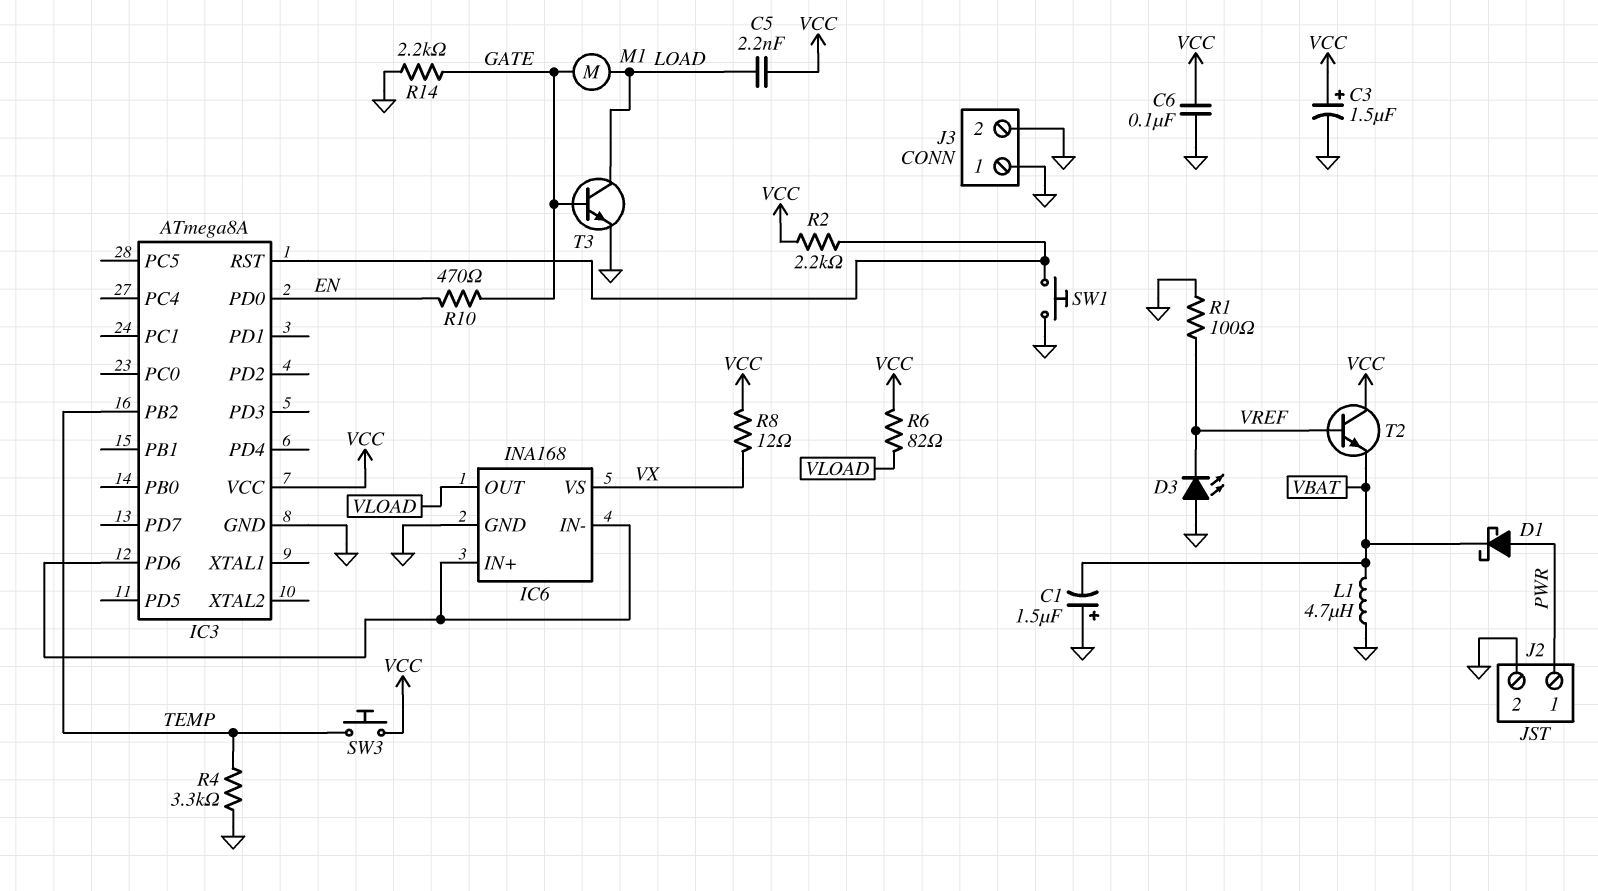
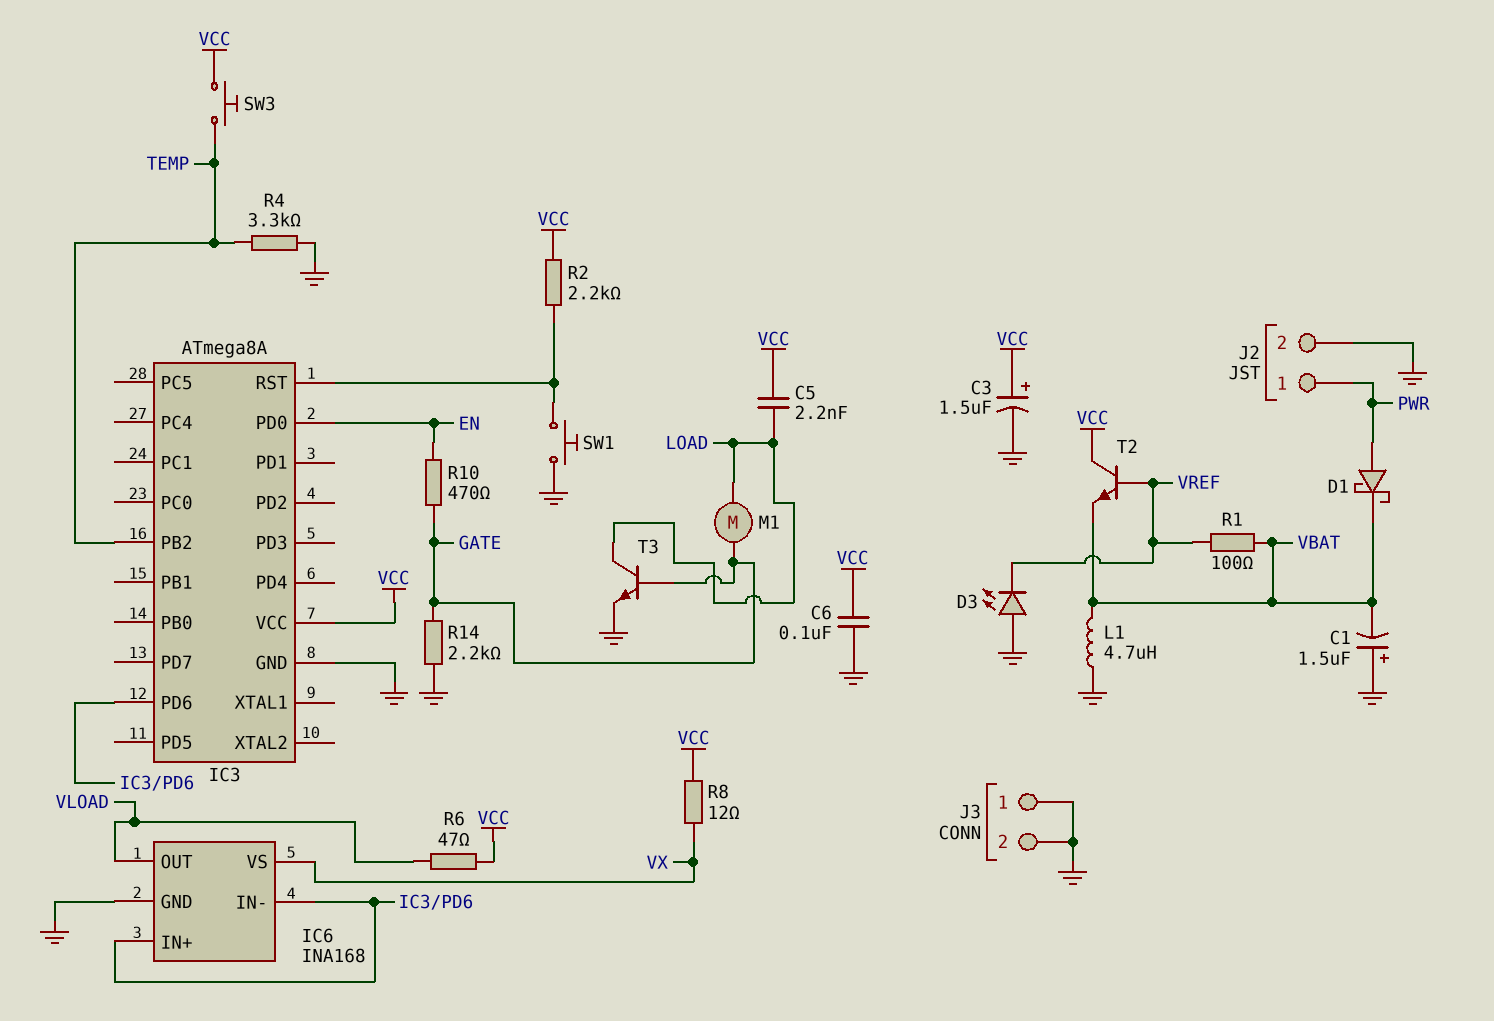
R1: 100 (GND, VREF) -> 100 (VBAT, VREF)
R6: 82 (VCC, VLOAD) -> 47 (VCC, VLOAD)

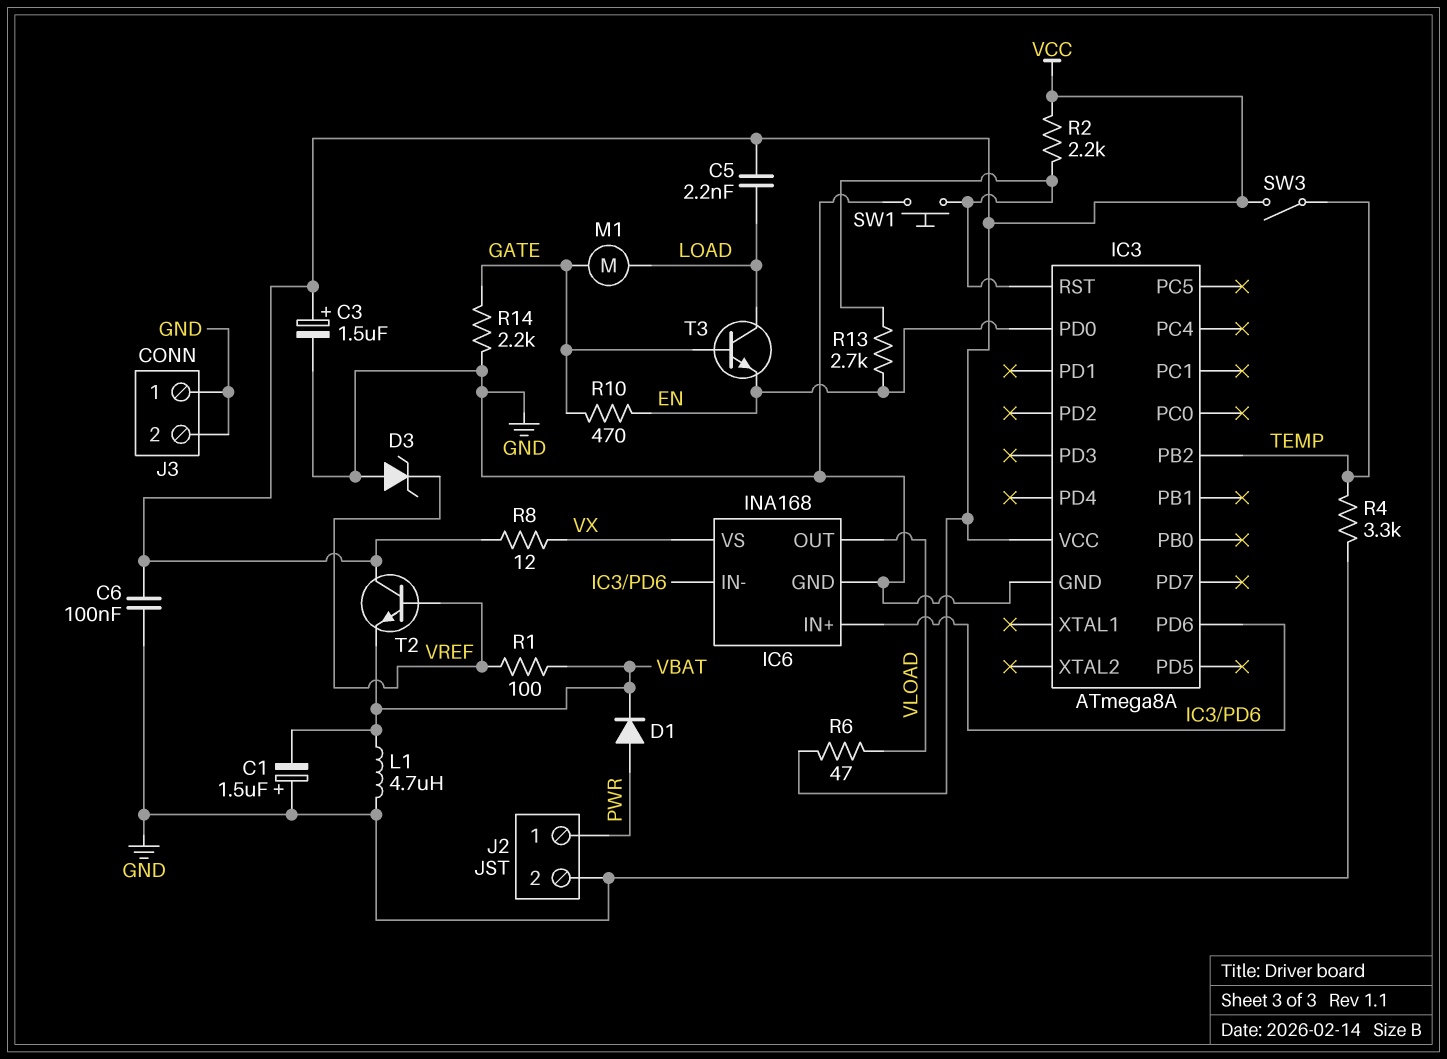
D1: schottky (A PWR, K VBAT) -> diode (A PWR, K VBAT)
D3: LED (A GND, K VREF) -> zener (A GND, K VREF)
R13: none -> 2.7k (EN, IC3/RST)
SW3: button (TEMP, VCC) -> switch (TEMP, VCC)
T3: NPN (B GATE, C LOAD, E GND) -> NPN (B GATE, C LOAD, E EN)

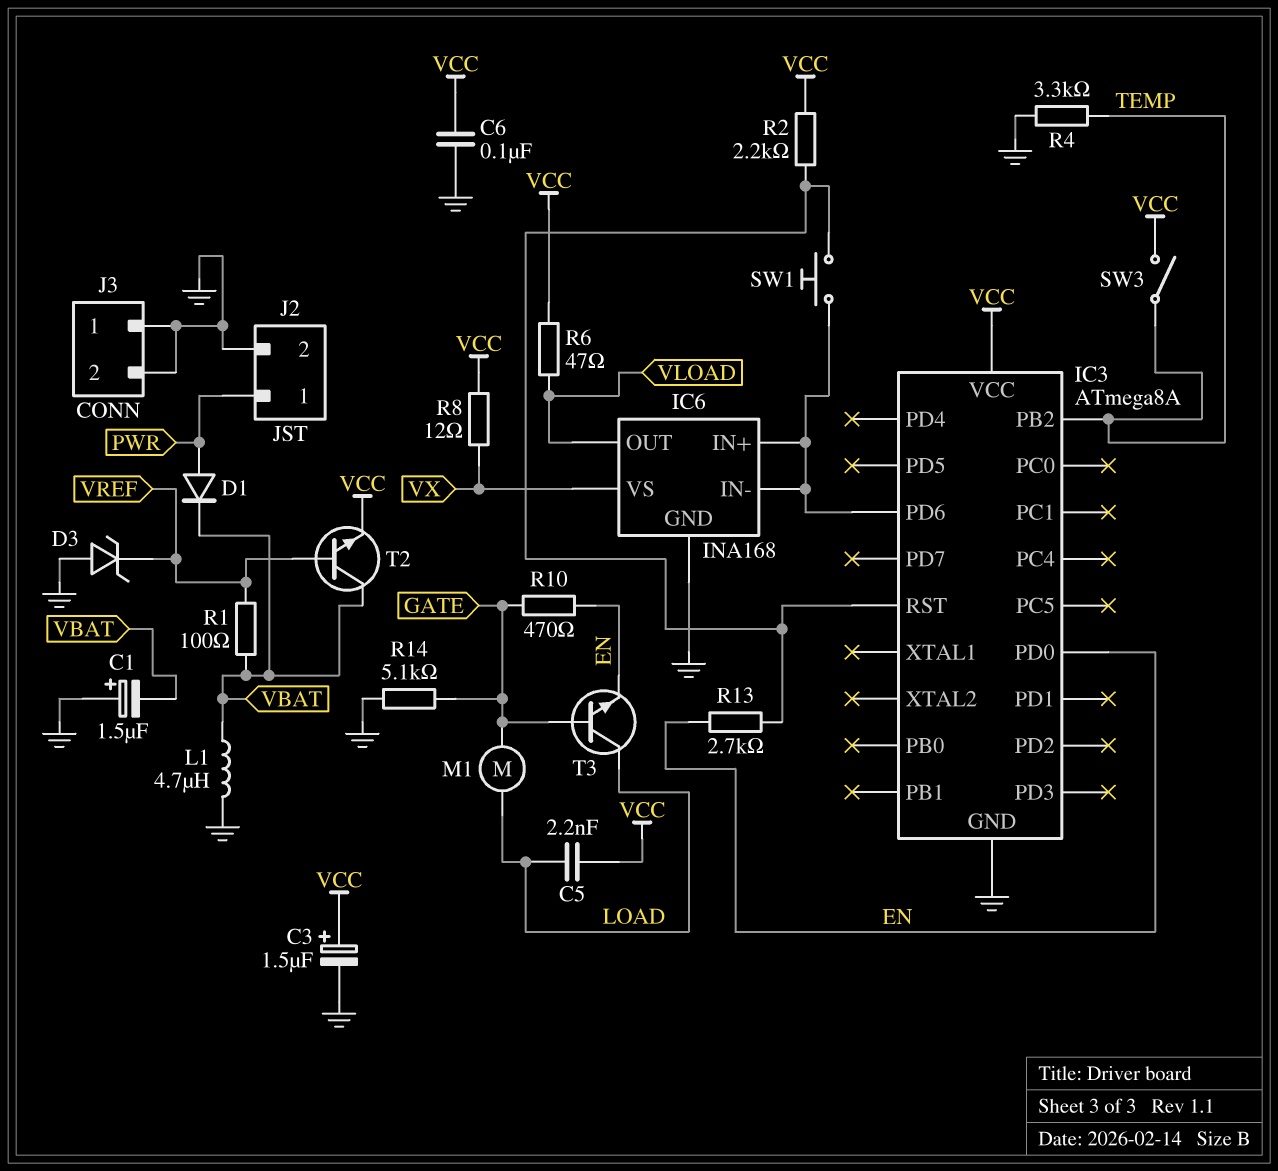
R14: 2.2k (GATE, GND) -> 5.1k (GATE, GND)
SW1: button (GND, IC3/RST) -> button (IC3/PD6, IC3/RST)
T2: NPN (B VREF, C VCC, E VBAT) -> NPN (B VREF, C VBAT, E VCC)

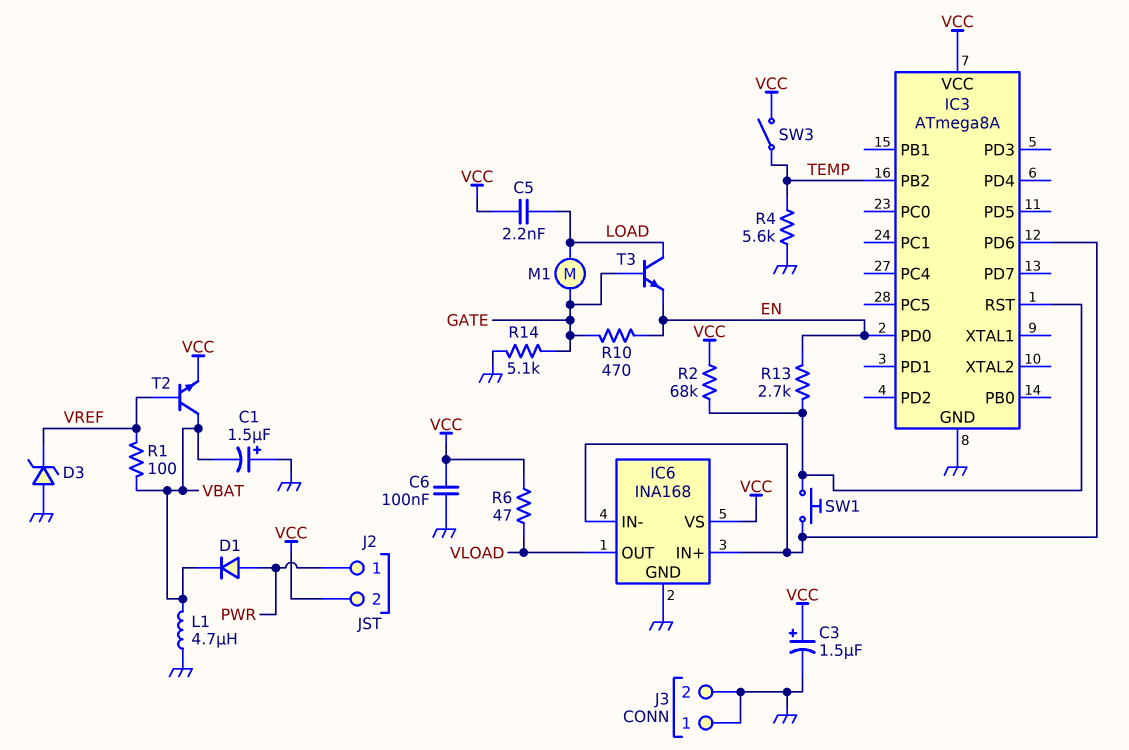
IC6 pin VS: VX -> VCC
J2 pin 2: GND -> VCC
R2: 2.2k (IC3/RST, VCC) -> 68k (IC3/RST, VCC)
R4: 3.3k (GND, TEMP) -> 5.6k (GND, TEMP)
R8: 12 (VCC, VX) -> none

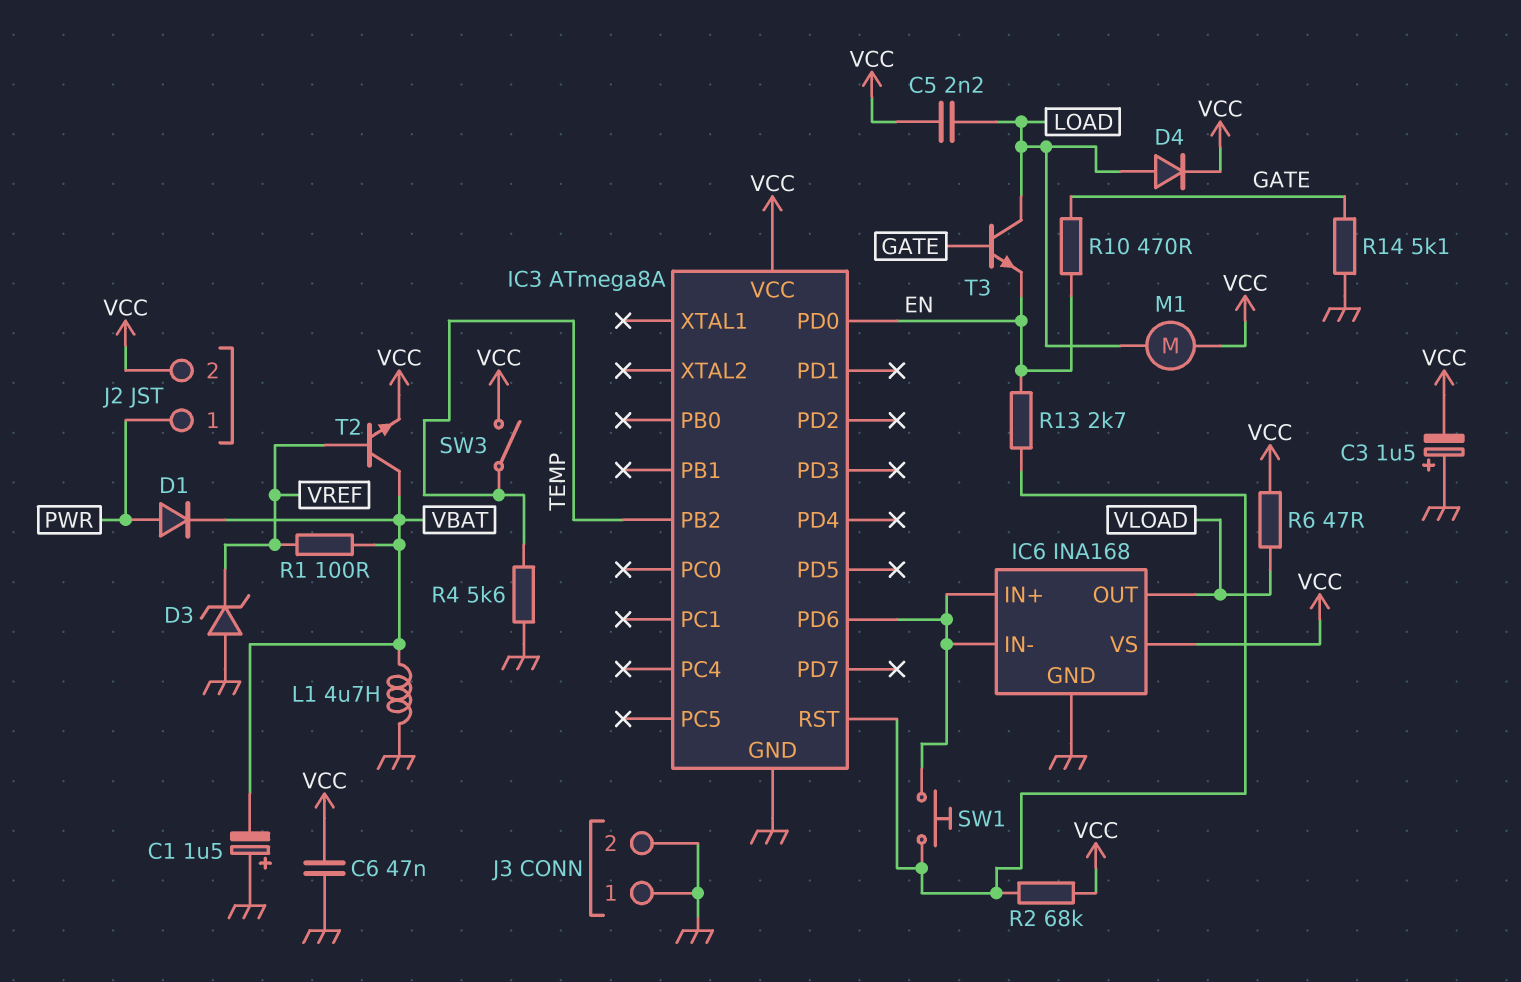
C3: 1.5uF (plus VCC, minus GND) -> 1.5uF (plus GND, minus VCC)
C6: 100nF (GND, VCC) -> 47nF (GND, VCC)
D4: none -> diode (A LOAD, K VCC)
M1: motor (GATE, LOAD) -> motor (LOAD, VCC)

